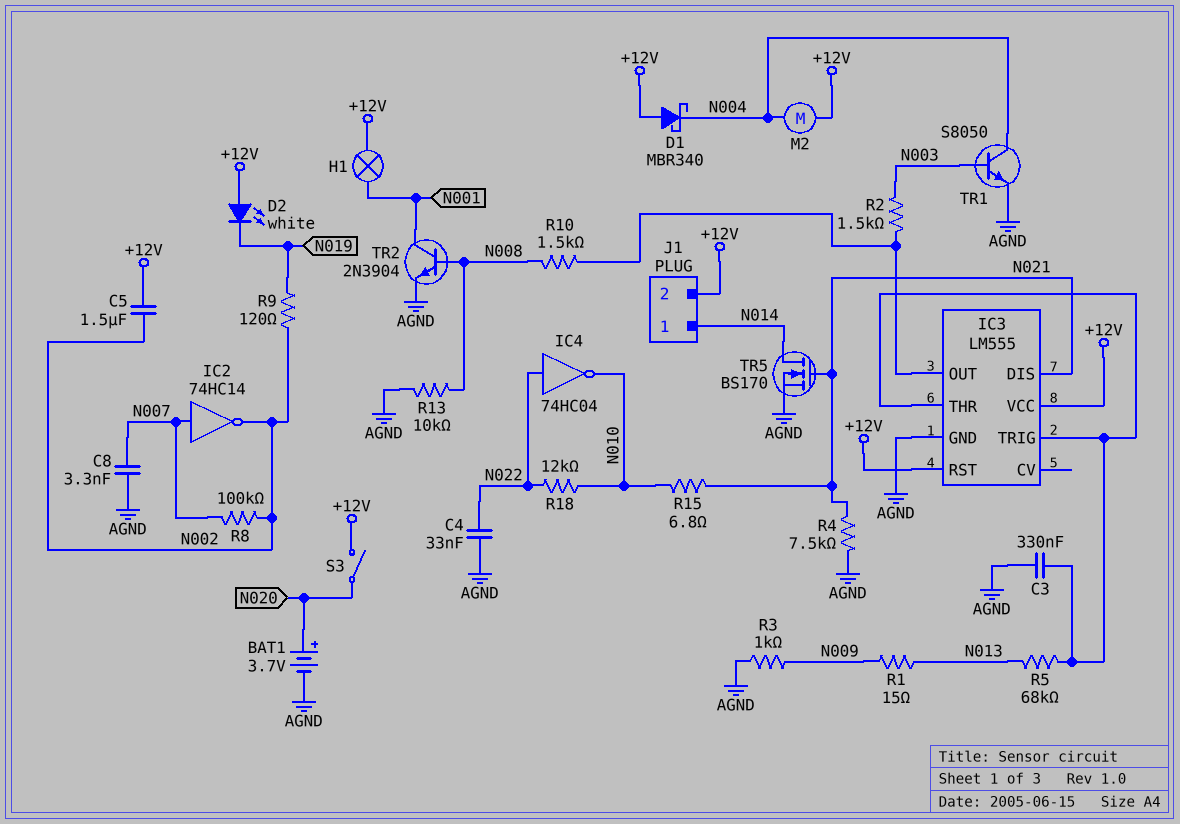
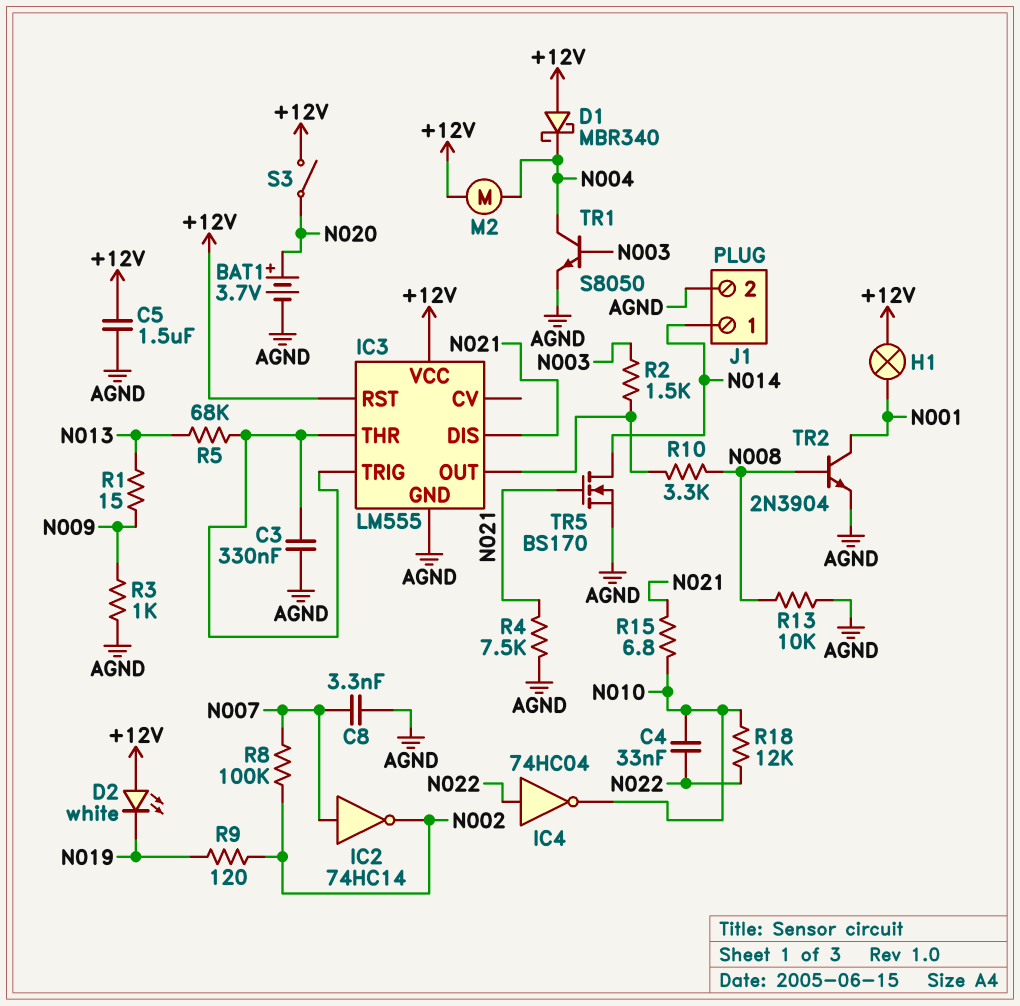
C4: 33nF (AGND, N022) -> 33nF (N010, N022)
C5: 1.5uF (+12V, N002) -> 1.5uF (+12V, AGND)
J1 pin 2: +12V -> AGND
R10: 1.5k (IC3/OUT, N008) -> 3.3k (IC3/OUT, N008)

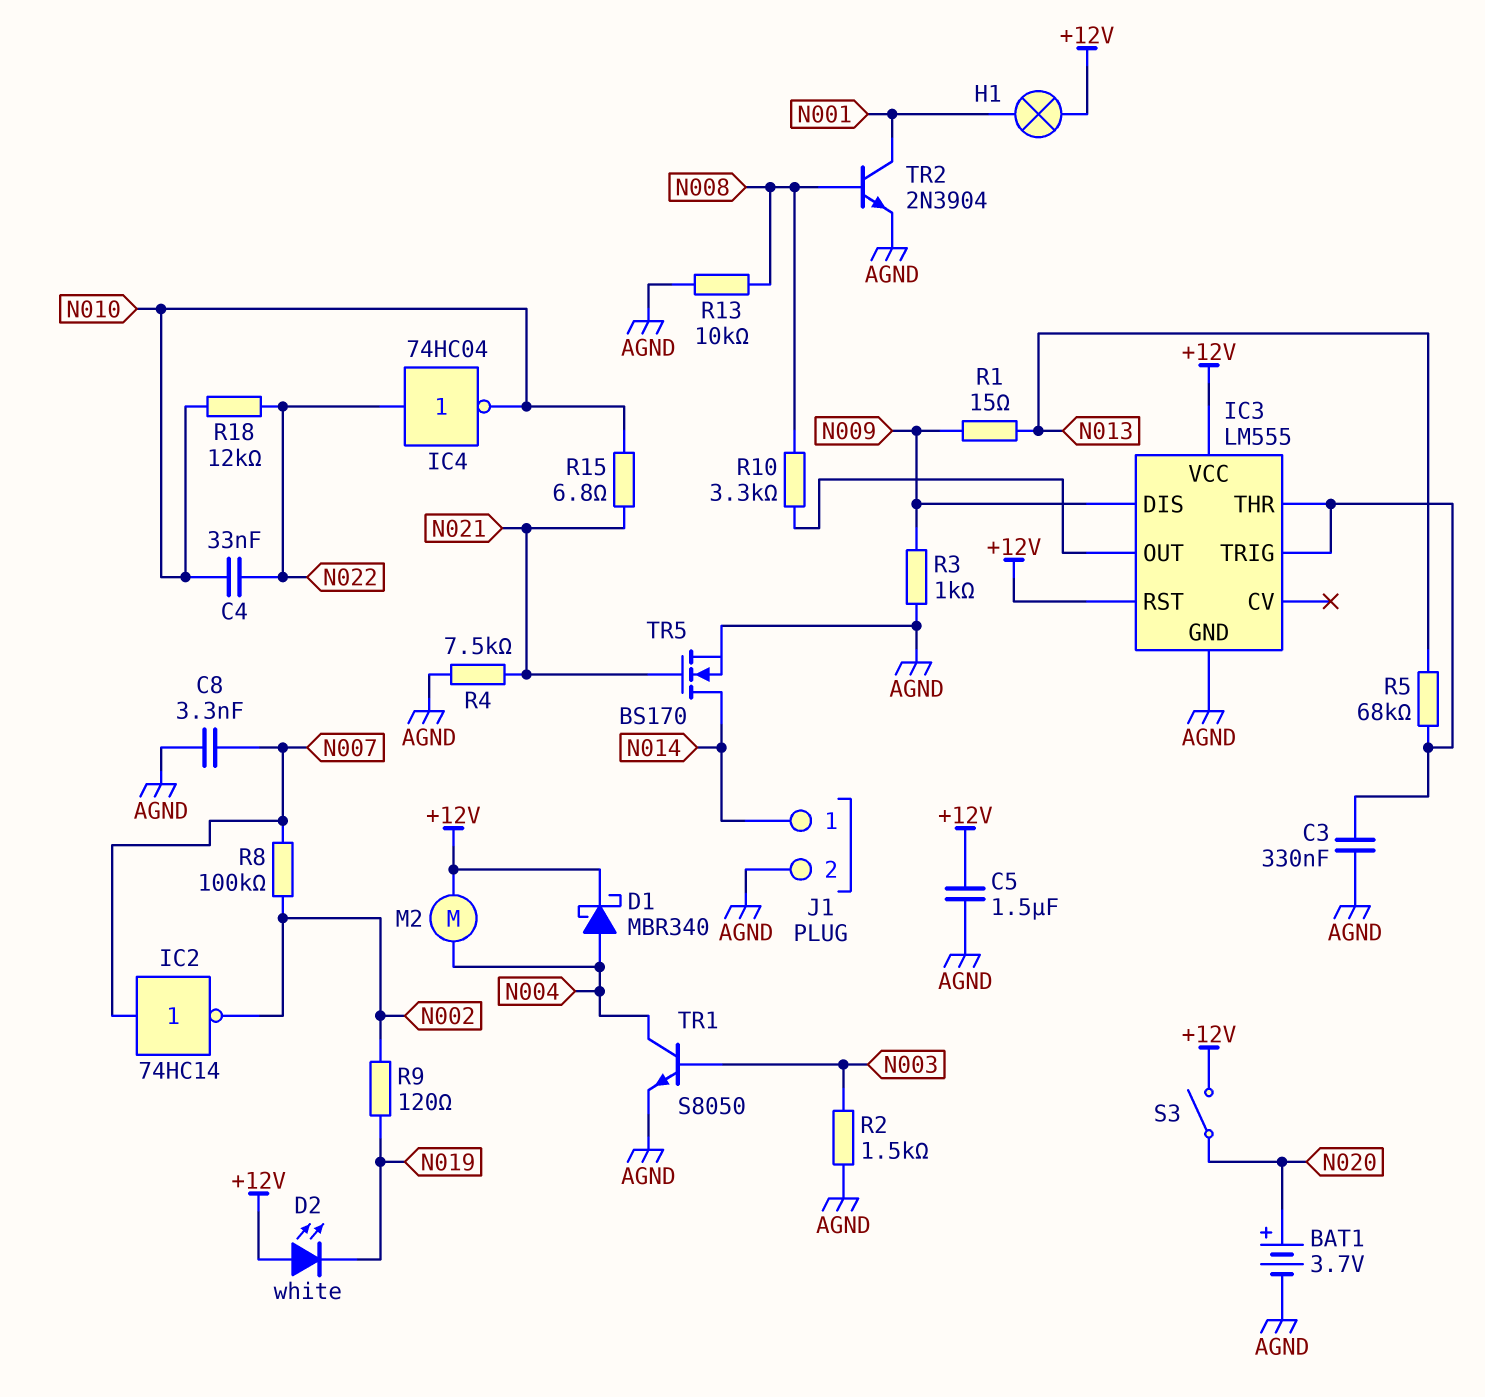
D1: schottky MBR340 (A +12V, K N004) -> schottky MBR340 (A N004, K +12V)
IC3 pin DIS: N021 -> N009
R2: 1.5k (IC3/OUT, N003) -> 1.5k (AGND, N003)

